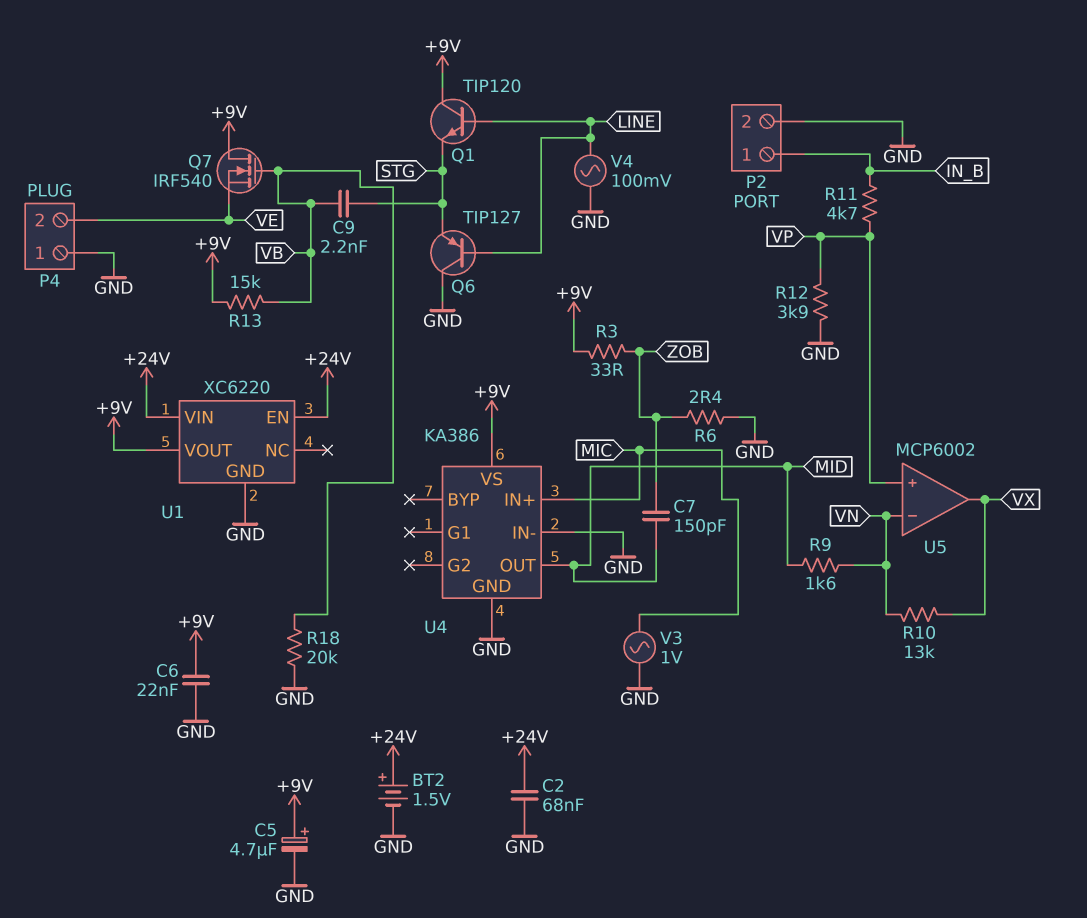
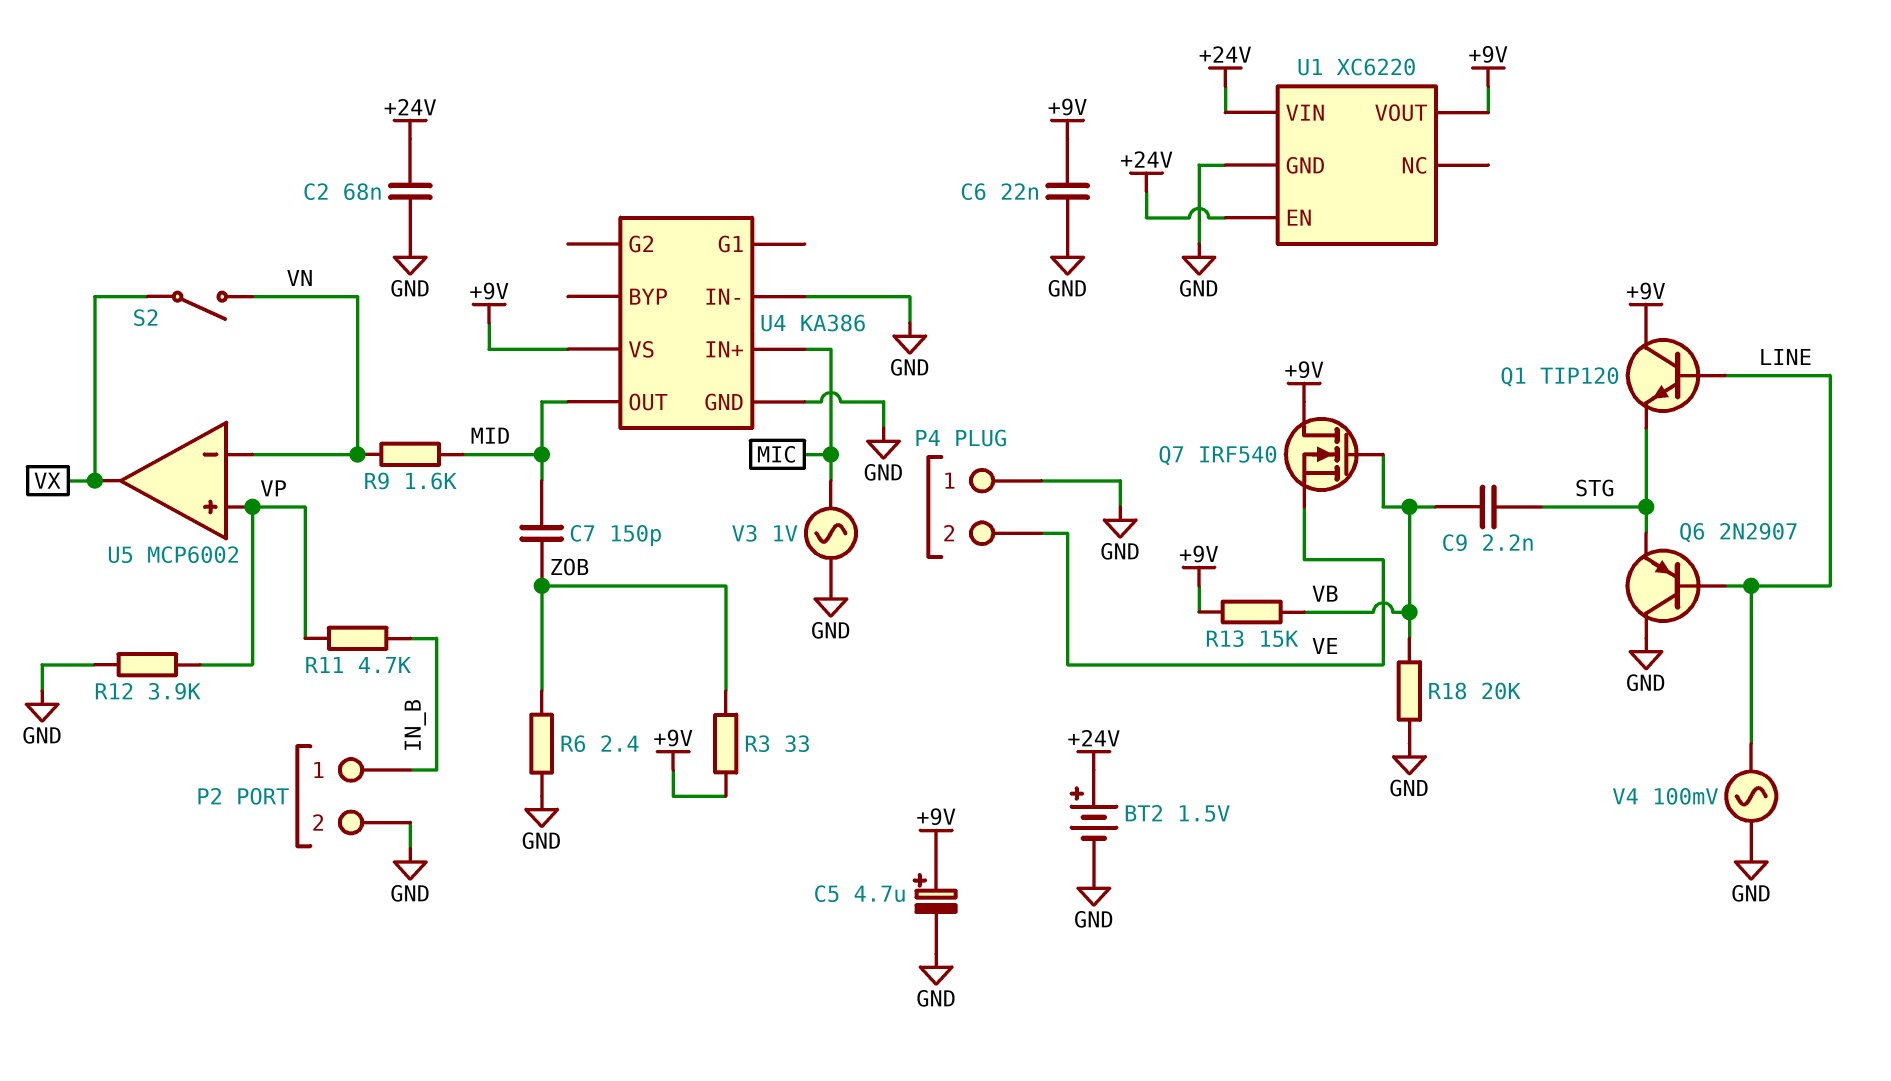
Q6: PNP TIP127 (B LINE, C GND, E STG) -> PNP 2N2907 (B LINE, C GND, E STG)
R10: 13k (VN, VX) -> none
S2: none -> switch (VN, VX)

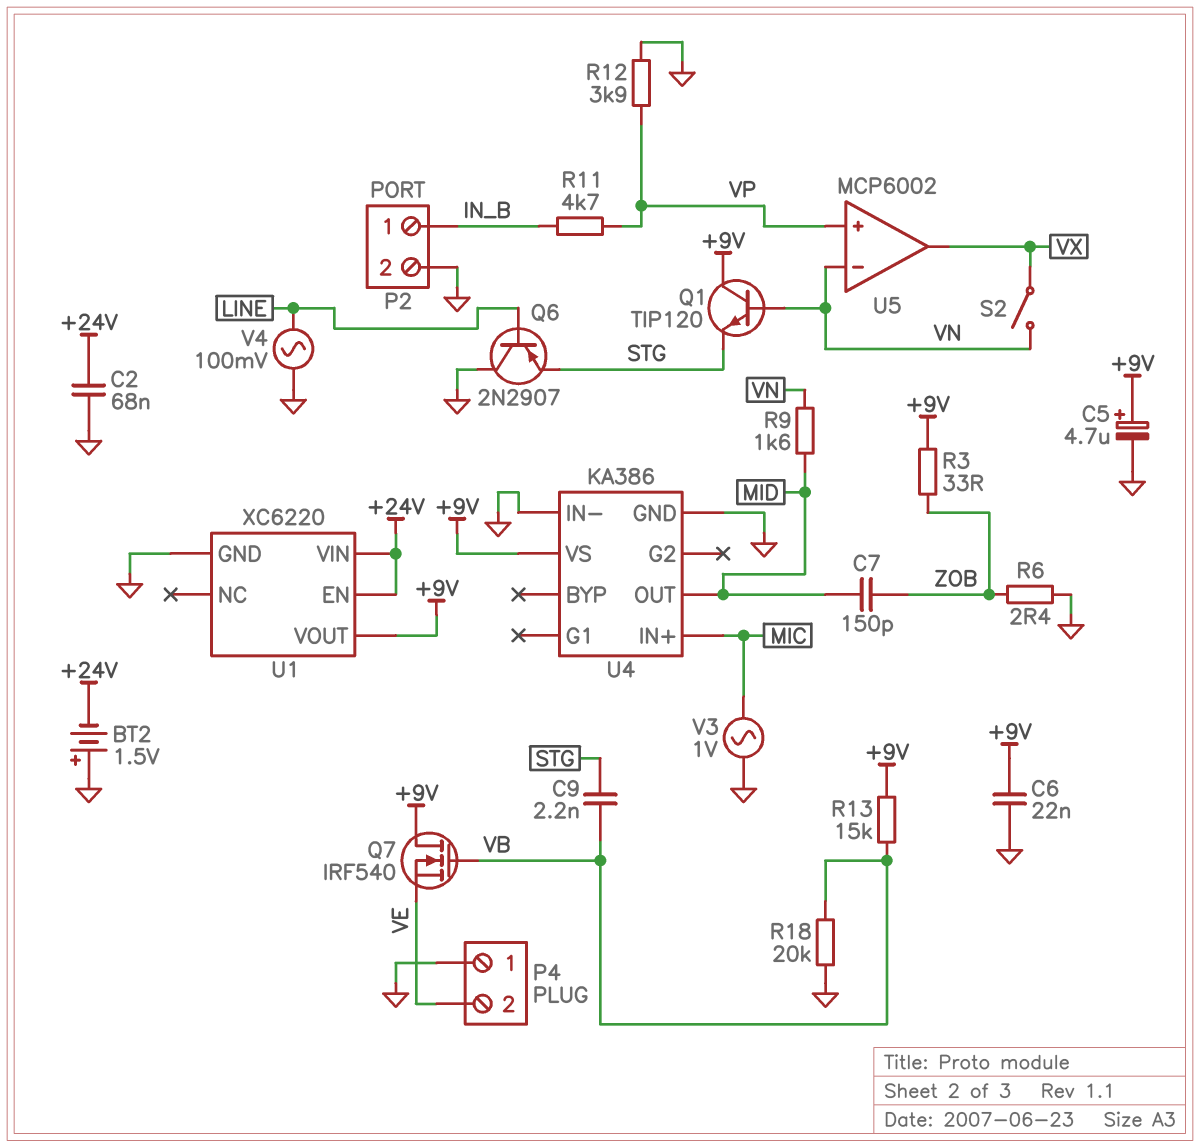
BT2: 1.5V (plus +24V, minus GND) -> 1.5V (plus GND, minus +24V)
Q1: NPN TIP120 (B LINE, C +9V, E STG) -> NPN TIP120 (B VN, C +9V, E STG)

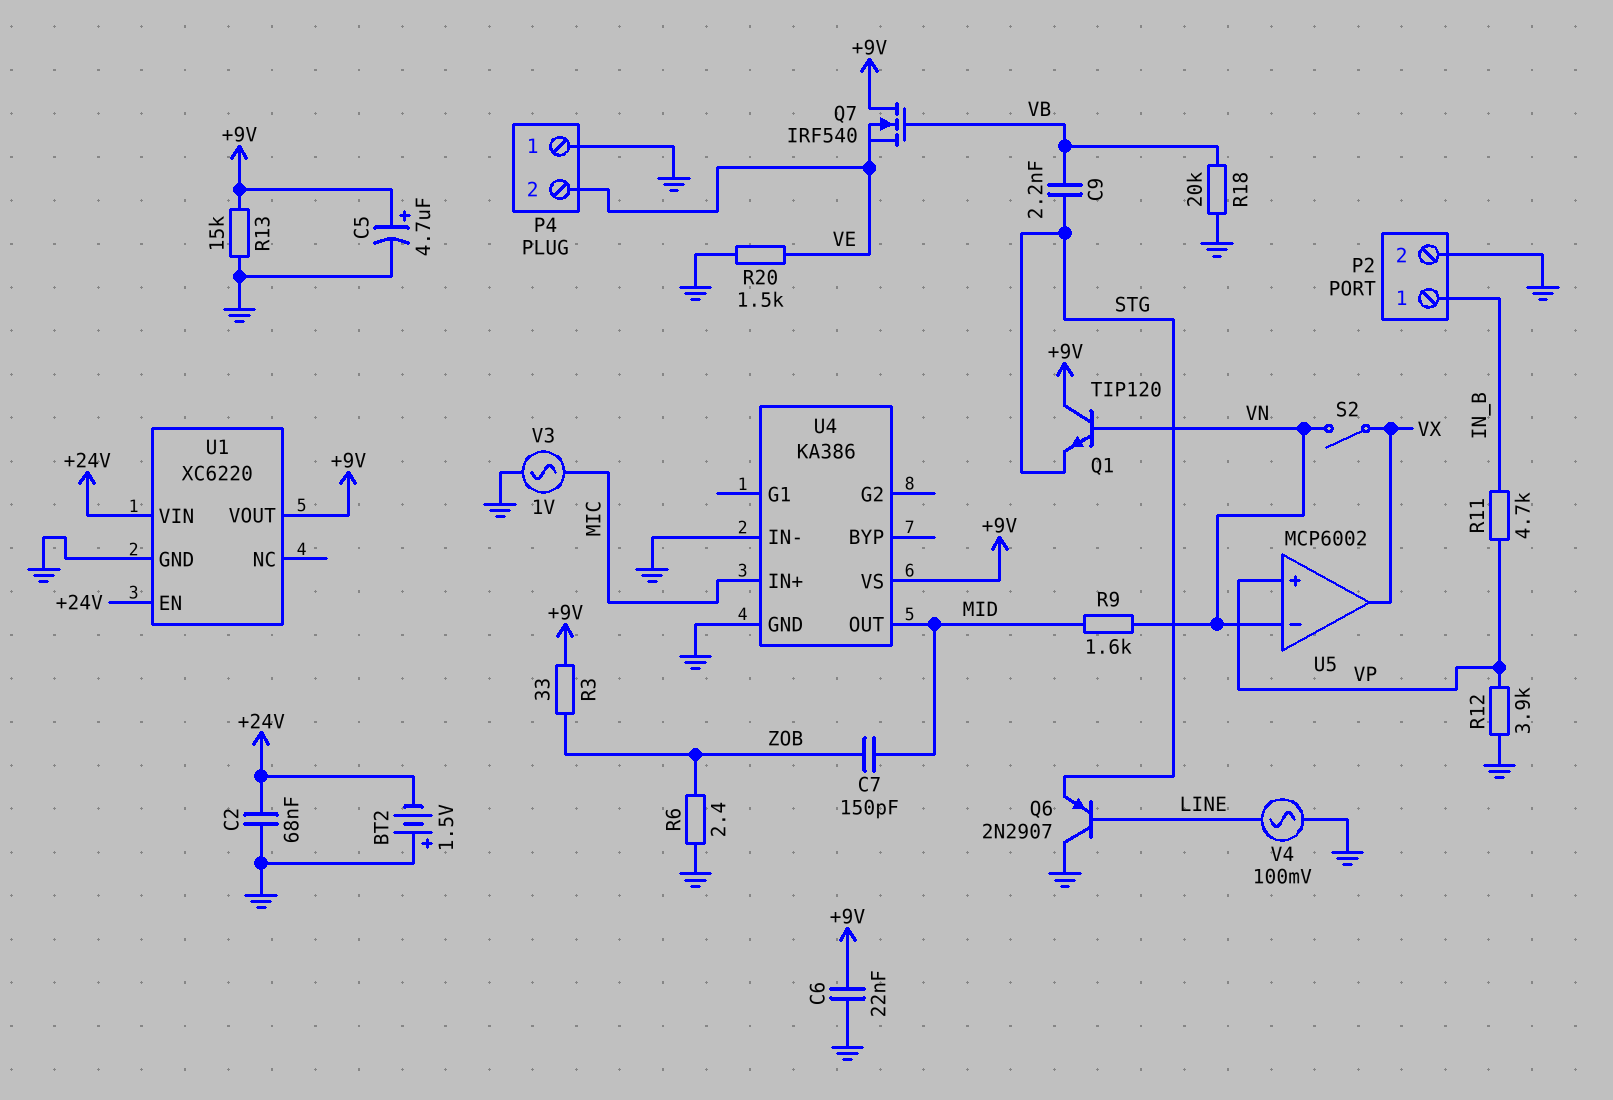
R13: 15k (+9V, VB) -> 15k (+9V, GND)
R20: none -> 1.5k (GND, VE)

